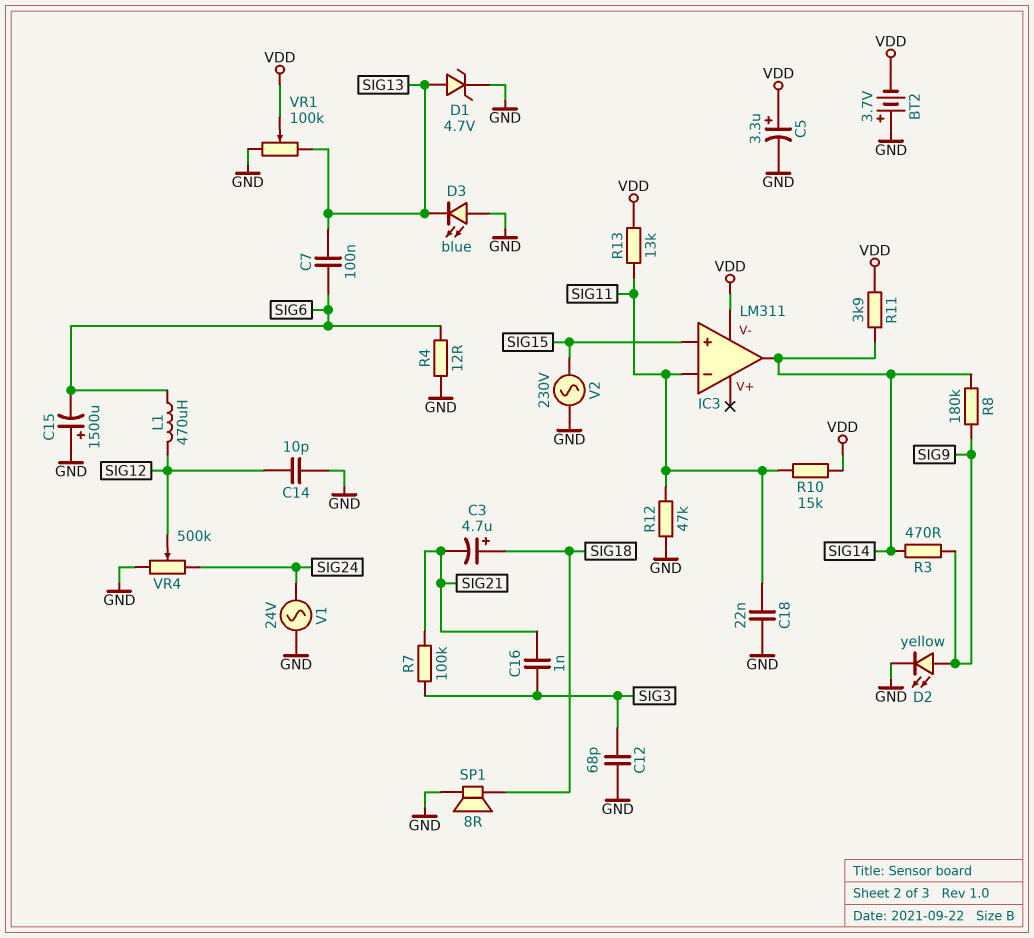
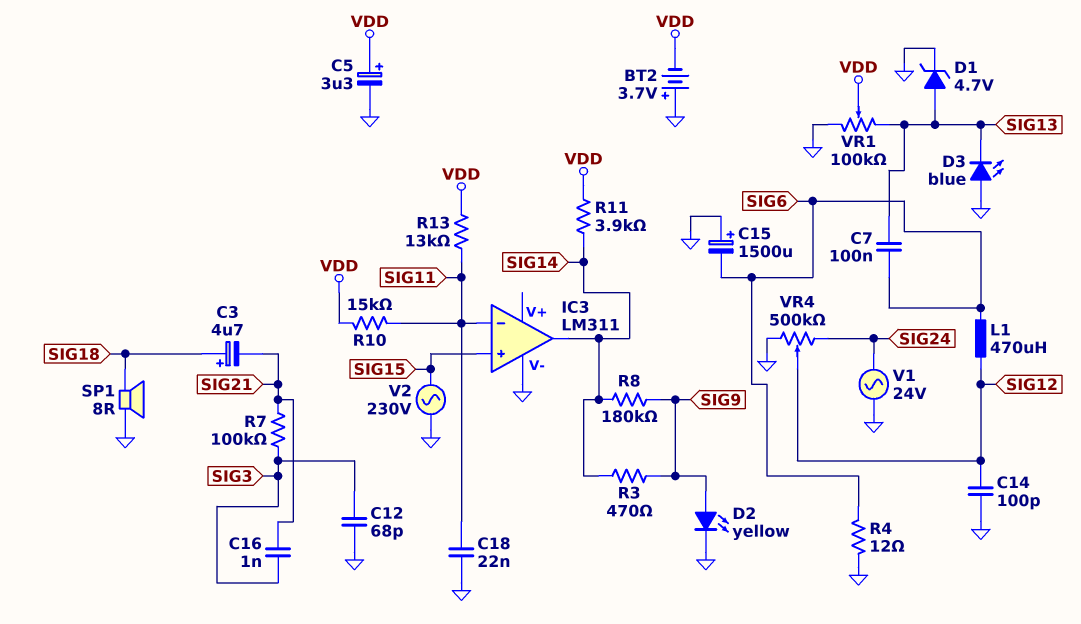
C14: 10pF (GND, SIG12) -> 100pF (GND, SIG12)
IC3 pin V-: VDD -> GND
R12: 47k (GND, SIG11) -> none

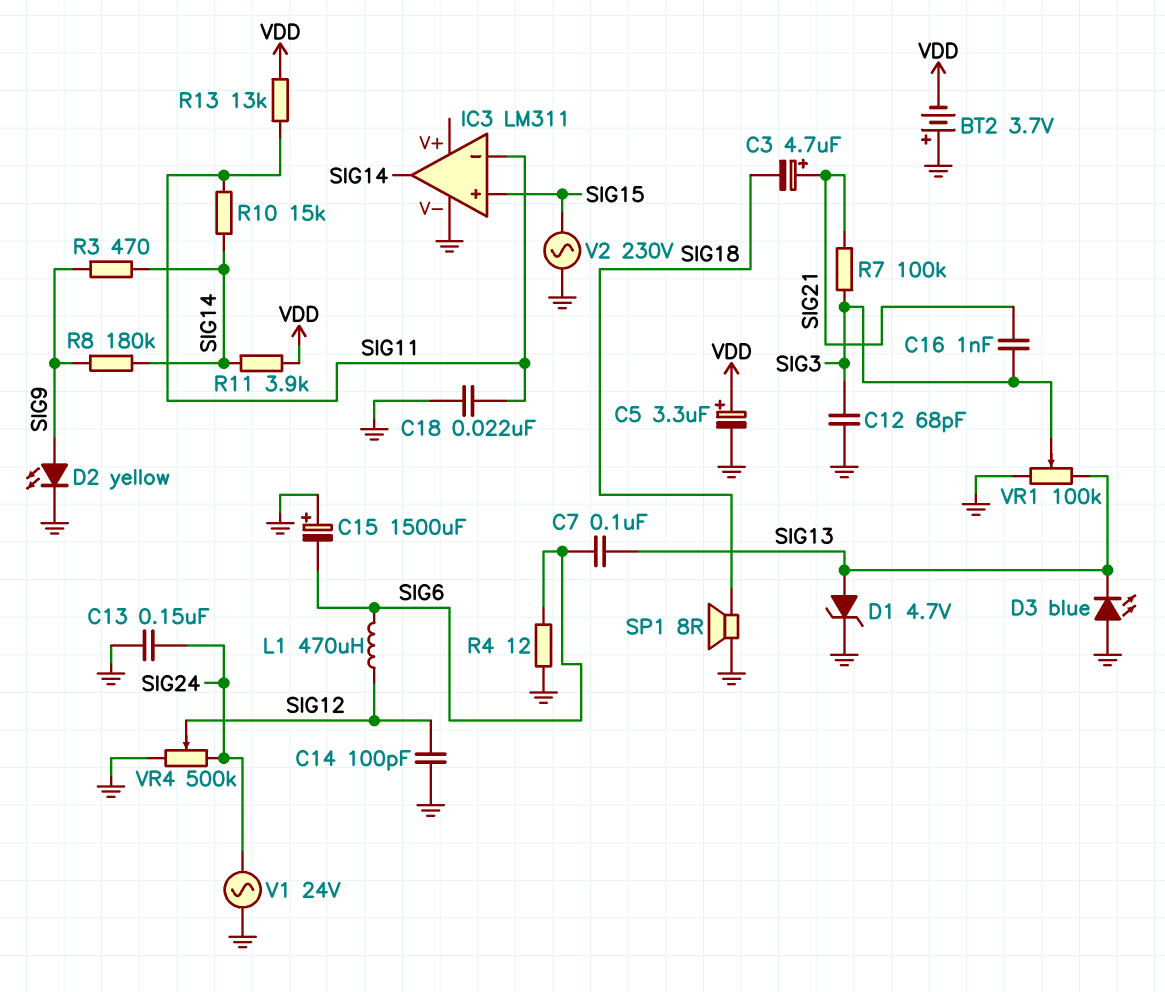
C3: 4.7uF (plus SIG18, minus SIG21) -> 4.7uF (plus SIG21, minus SIG18)
C13: none -> 150nF (GND, SIG24)
R10: 15k (SIG11, VDD) -> 15k (SIG11, SIG14)
VR1: 100k (GND, SIG13, wiper VDD) -> 100k (GND, SIG13, wiper SIG3)

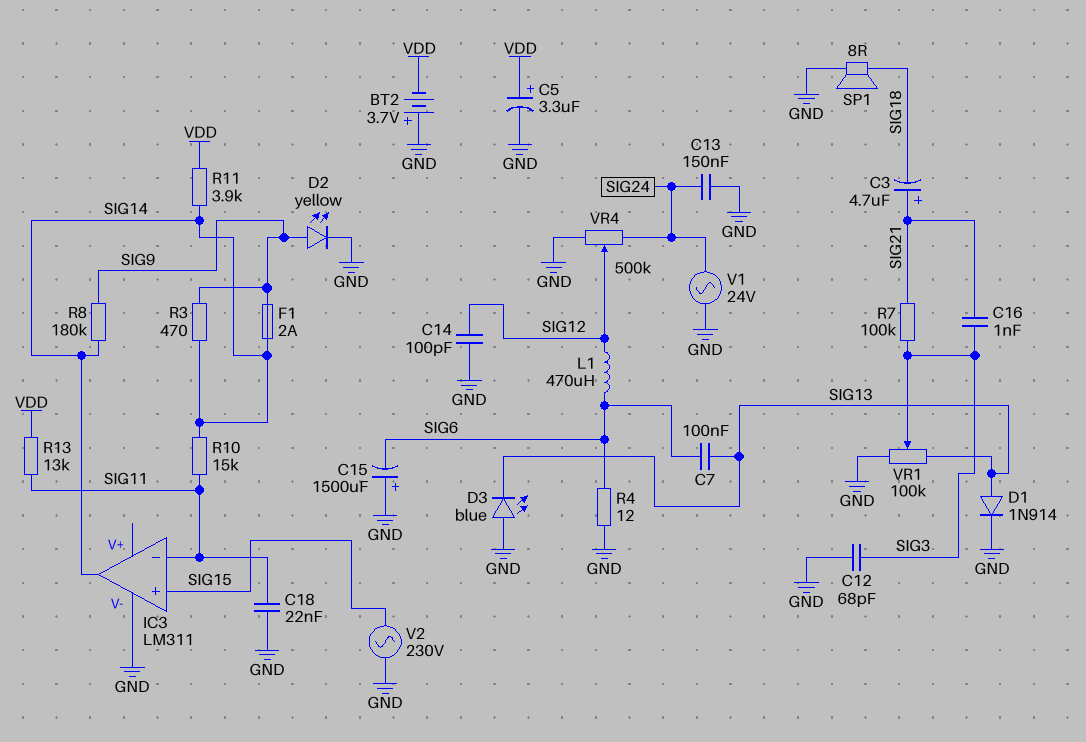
D1: zener 4.7V (A SIG13, K GND) -> diode 1N914 (A SIG13, K GND)
F1: none -> 2A (SIG9, SIG14)

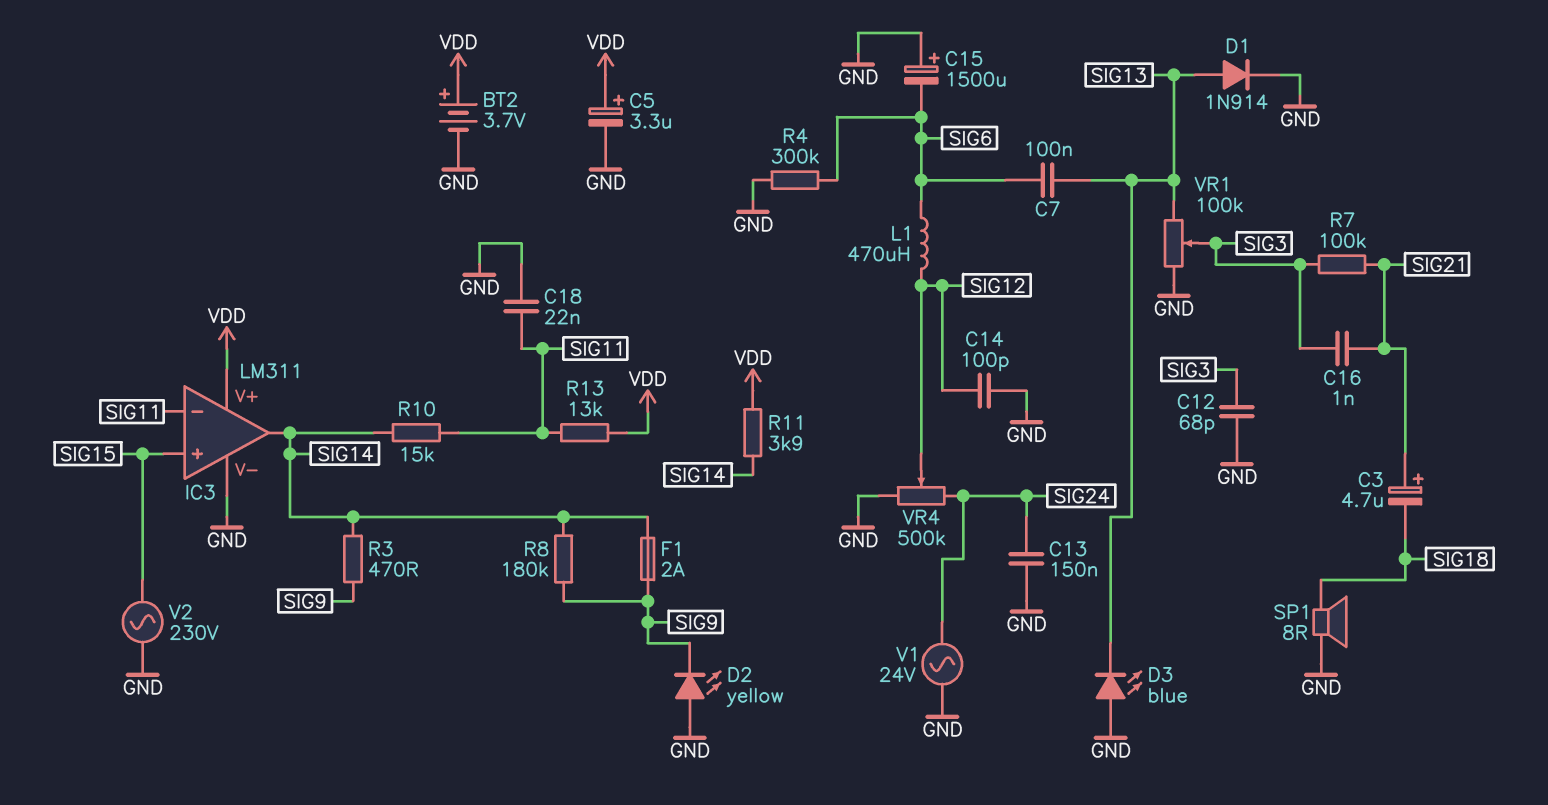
BT2: 3.7V (plus GND, minus VDD) -> 3.7V (plus VDD, minus GND)
D2: LED yellow (A SIG9, K GND) -> LED yellow (A GND, K SIG9)
IC3 pin V+: none -> VDD
R4: 12 (GND, SIG6) -> 300k (GND, SIG6)

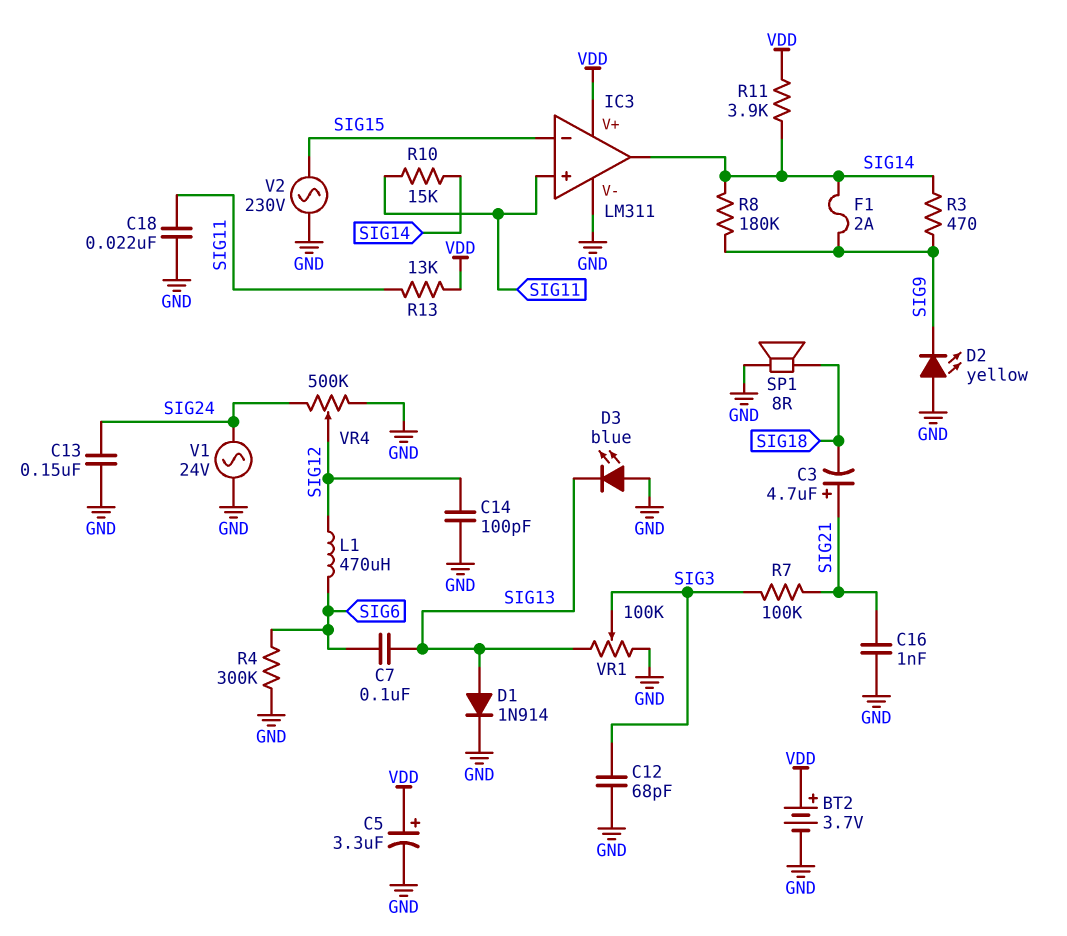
C15: 1500uF (plus GND, minus SIG6) -> none
C16: 1nF (SIG3, SIG21) -> 1nF (GND, SIG21)
IC3 pin in+: SIG15 -> SIG11
IC3 pin in-: SIG11 -> SIG15

